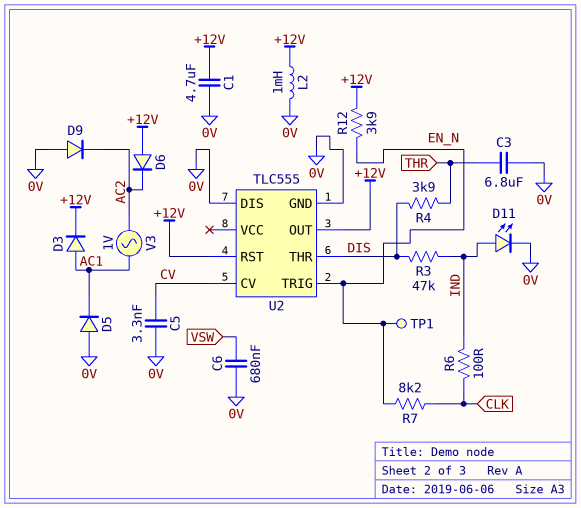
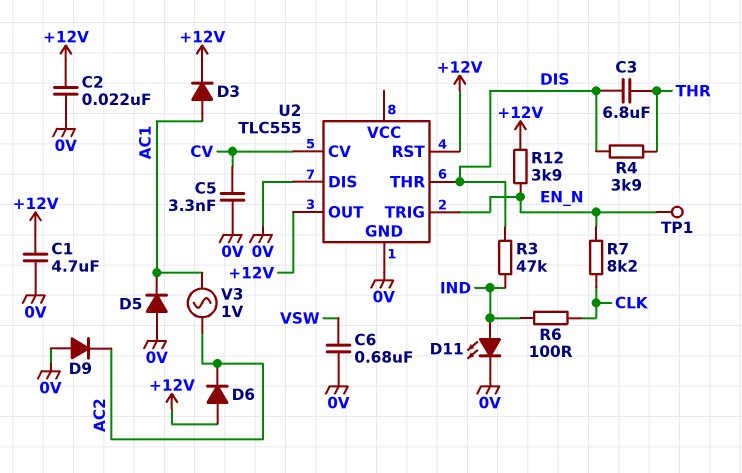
C2: none -> 22nF (+12V, 0V)
C3: 6.8uF (0V, THR) -> 6.8uF (DIS, THR)
L2: 1mH (+12V, 0V) -> none

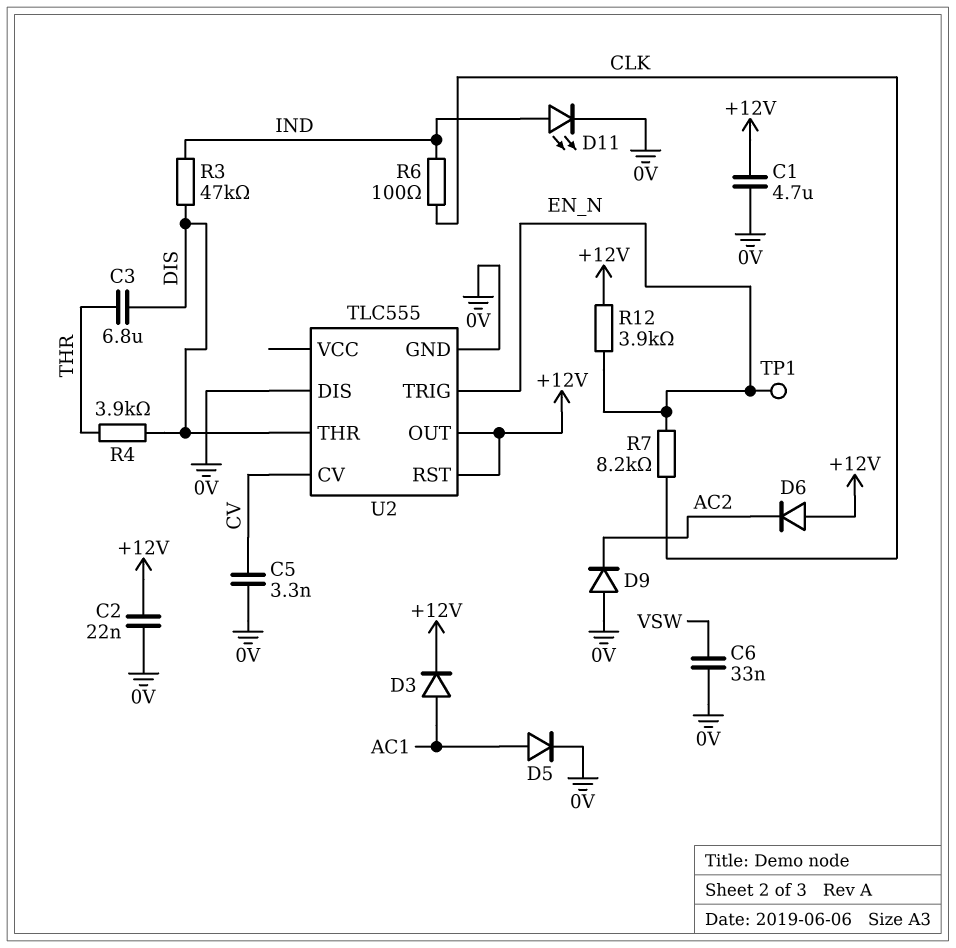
C6: 680nF (0V, VSW) -> 33nF (0V, VSW)
D5: diode (A 0V, K AC1) -> diode (A AC1, K 0V)
V3: AC 1V (AC1, AC2) -> none

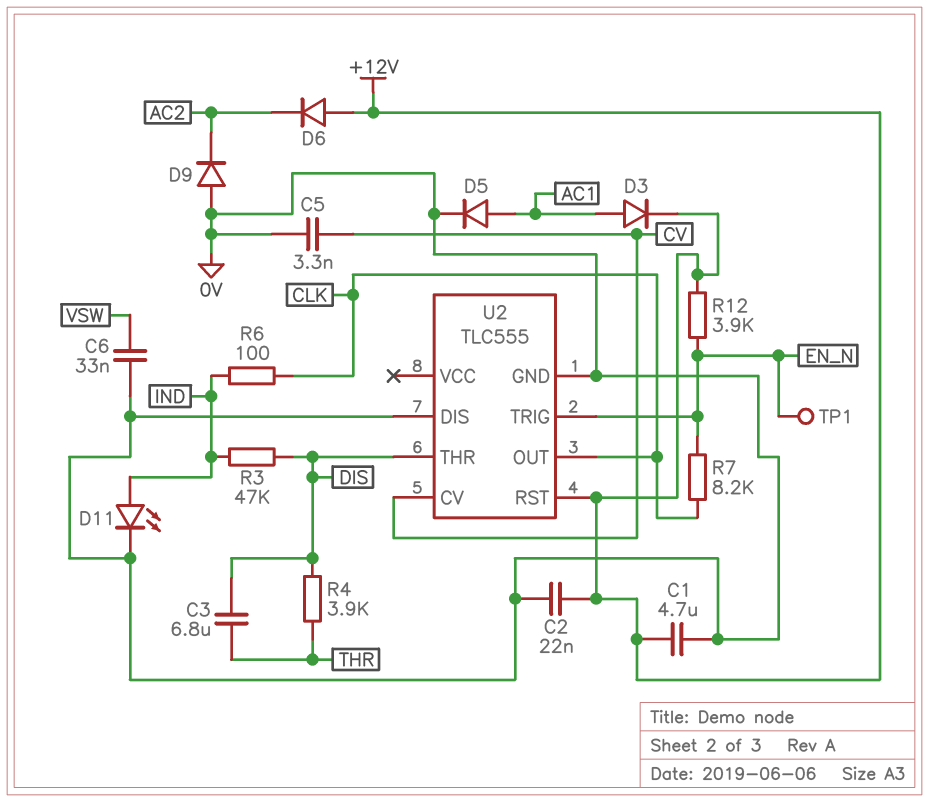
U2 pin OUT: +12V -> CLK

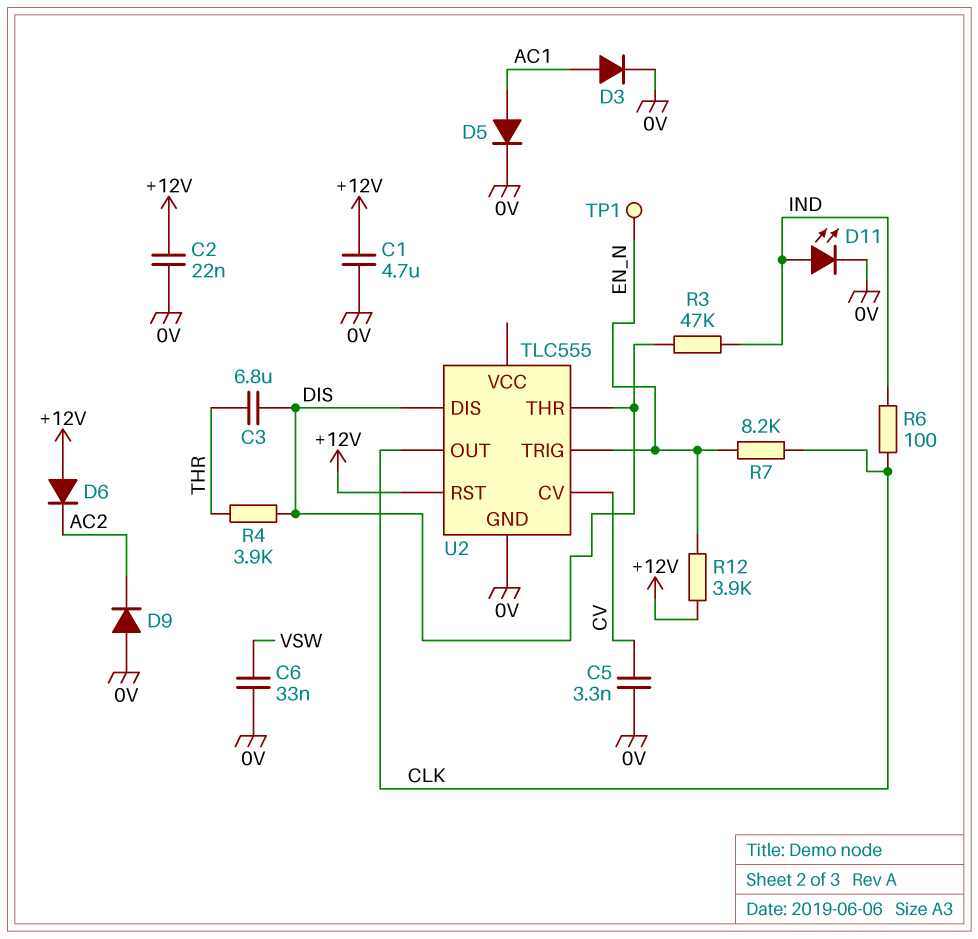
D3: diode (A AC1, K +12V) -> diode (A AC1, K 0V)
U2 pin DIS: 0V -> DIS

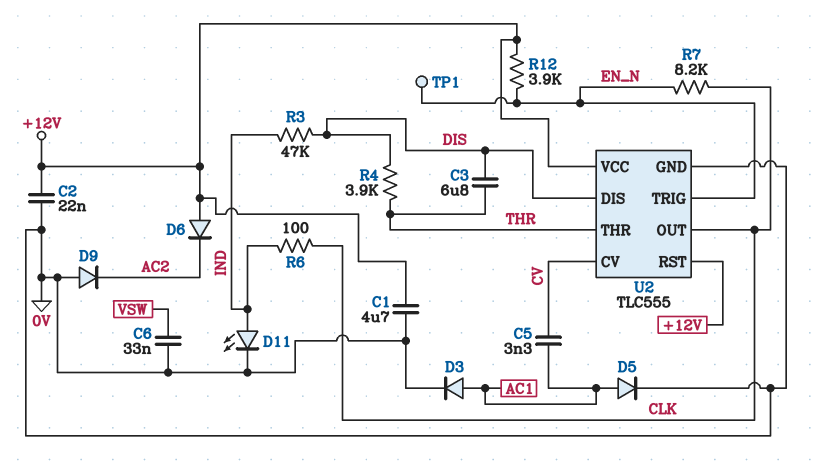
C5: 3.3nF (0V, CV) -> 3.3nF (AC1, CV)
U2 pin THR: DIS -> THR
U2 pin VCC: none -> +12V

